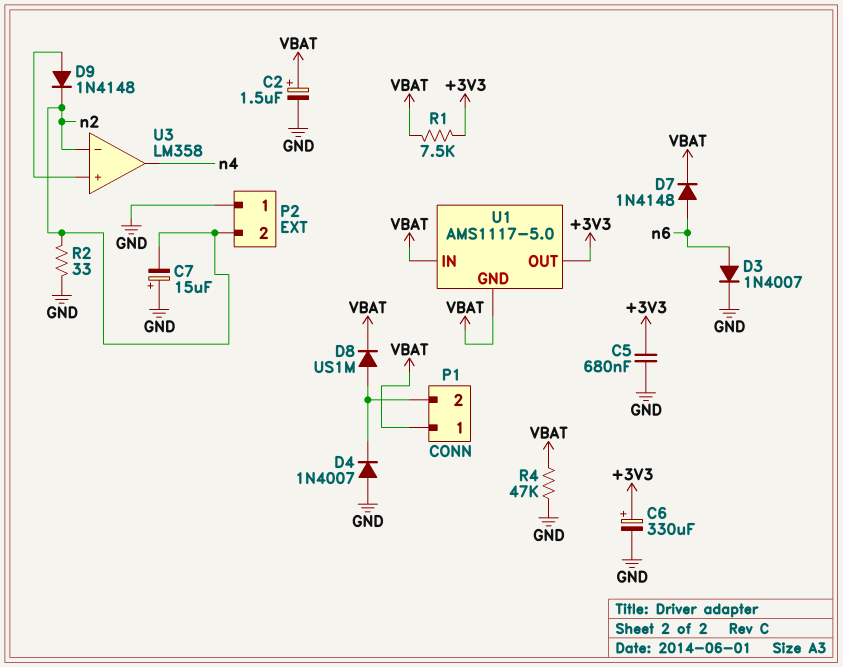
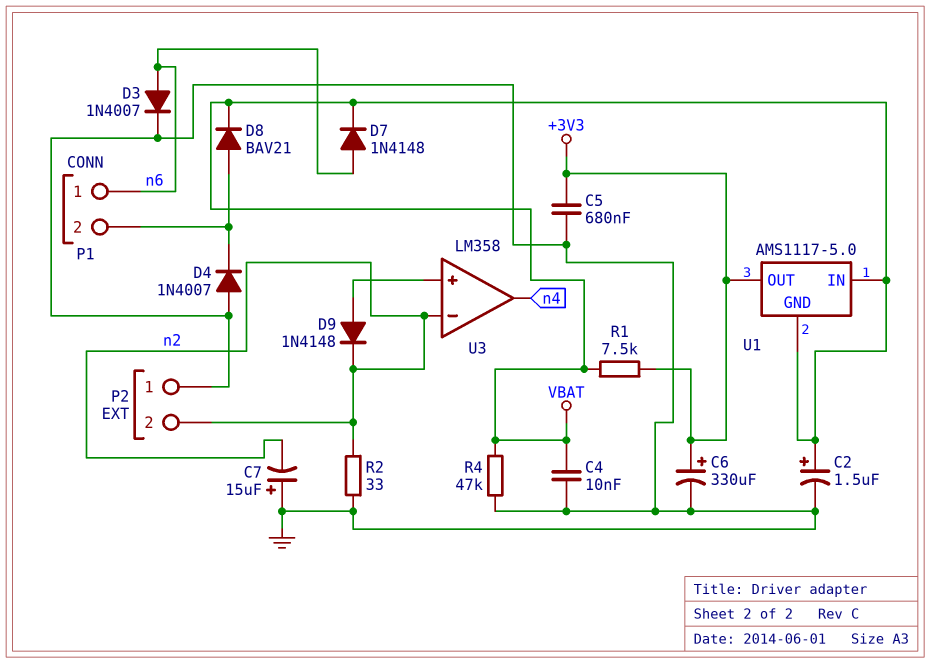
C4: none -> 10nF (GND, VBAT)
D8: diode US1M (A P1/2, K VBAT) -> diode BAV21 (A P1/2, K VBAT)
P1 pin 1: VBAT -> n6

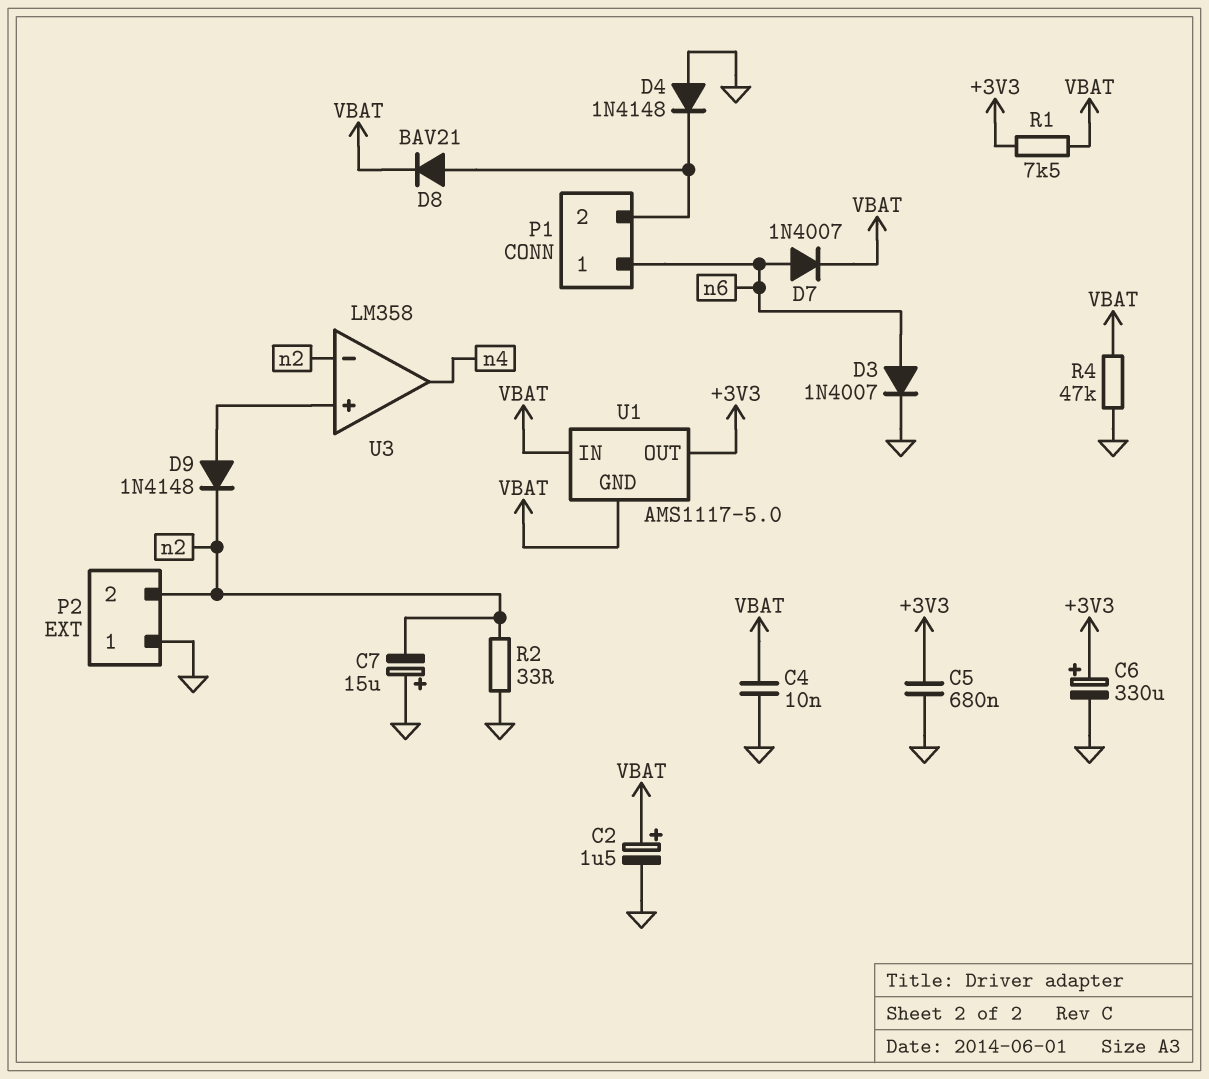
D4: diode 1N4007 (A GND, K P1/2) -> diode 1N4148 (A GND, K P1/2)
D7: diode 1N4148 (A n6, K VBAT) -> diode 1N4007 (A n6, K VBAT)

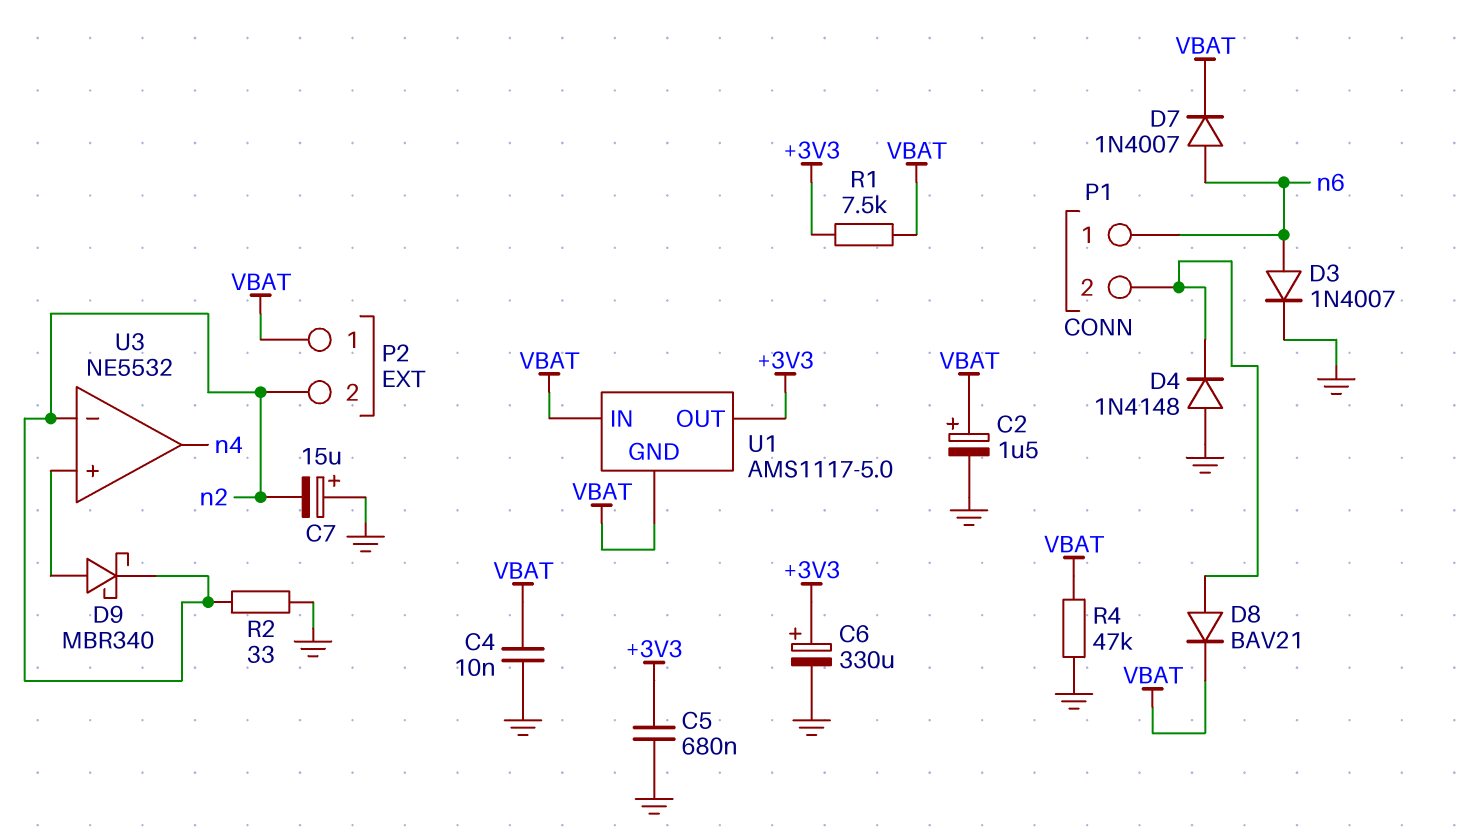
D9: diode 1N4148 (A U3/in+, K n2) -> schottky MBR340 (A U3/in+, K n2)
P2 pin 1: GND -> VBAT
U3: LM358 -> NE5532

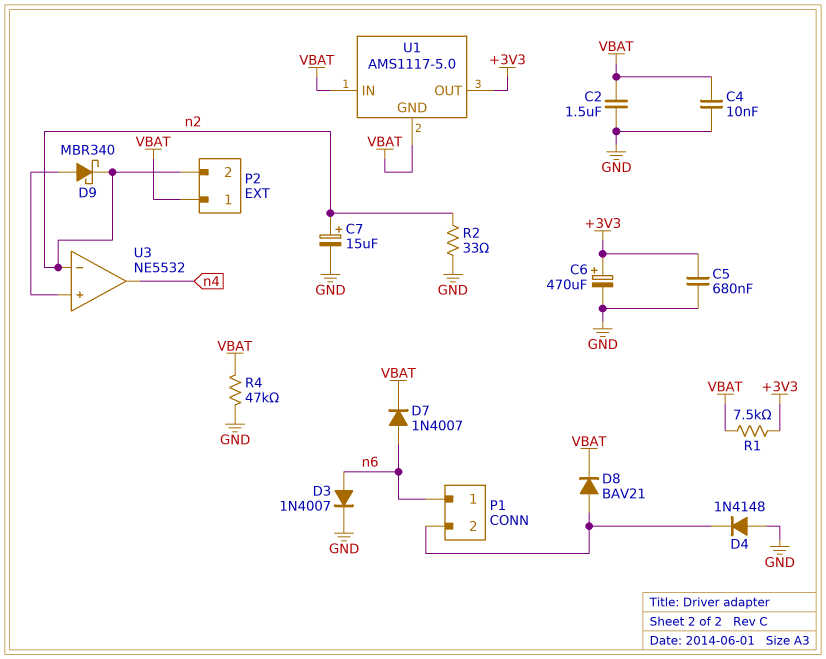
C2: 1.5uF (plus VBAT, minus GND) -> 1.5uF (GND, VBAT)
C6: 330uF (plus +3V3, minus GND) -> 470uF (plus +3V3, minus GND)
C7: 15uF (plus GND, minus n2) -> 15uF (plus n2, minus GND)

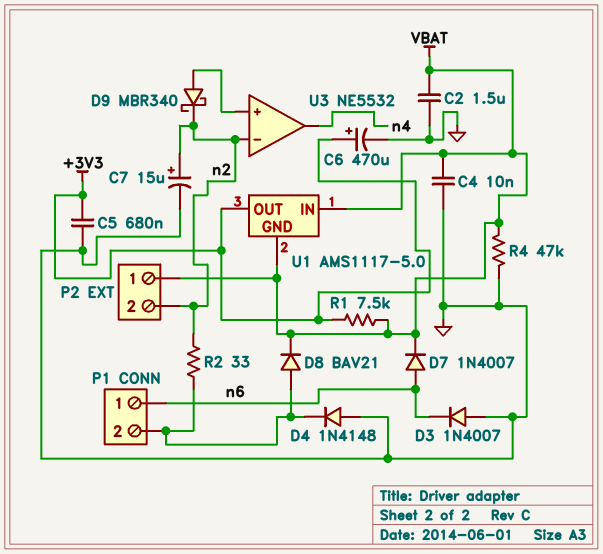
D3: diode 1N4007 (A n6, K GND) -> diode 1N4007 (A GND, K n6)
R2: 33 (GND, n2) -> 33 (P1/2, n2)

